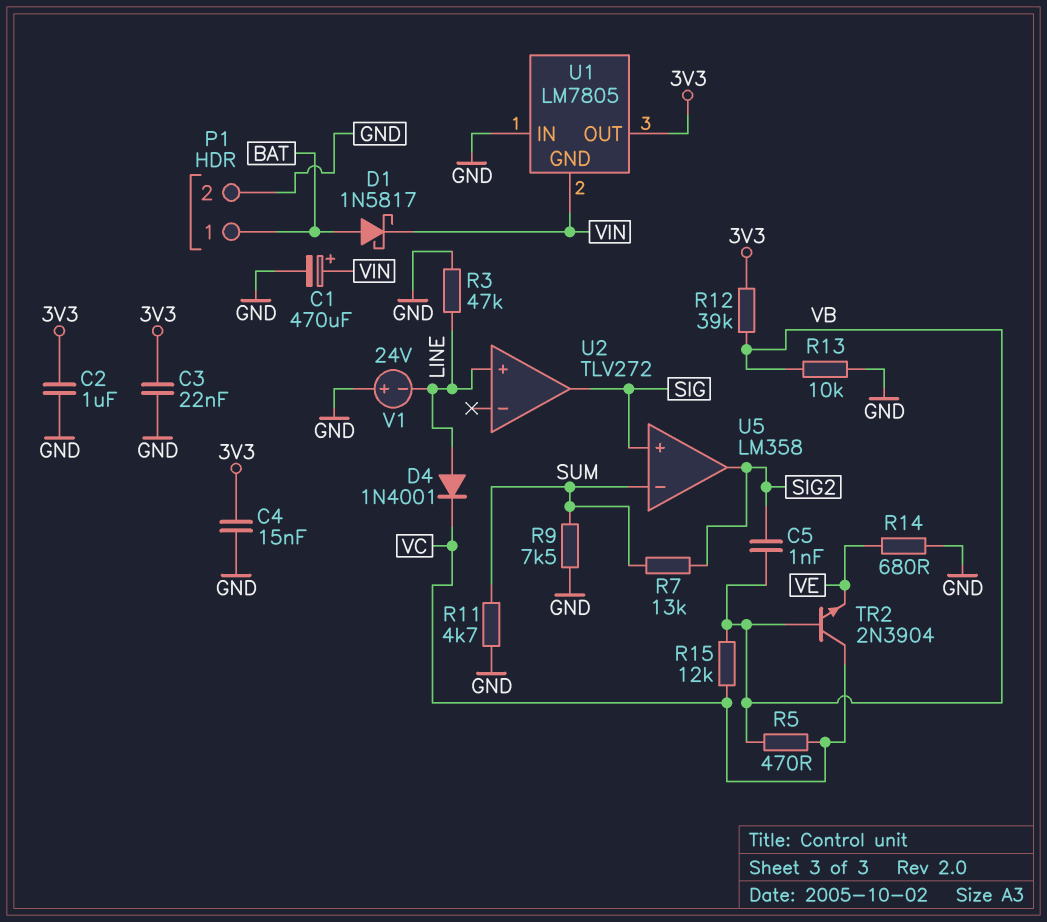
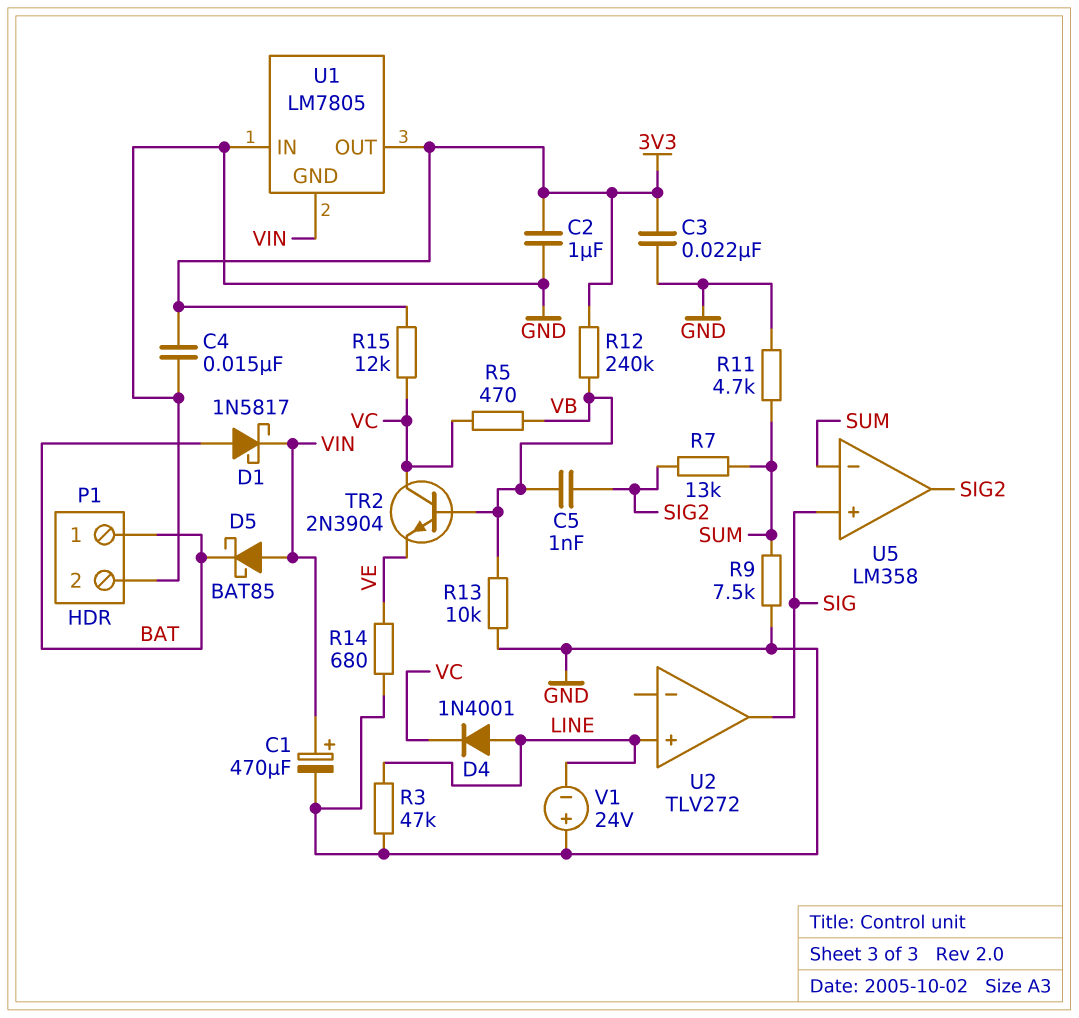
D5: none -> schottky BAT85 (A VIN, K BAT)
R12: 39k (3V3, VB) -> 240k (3V3, VB)
R15: 12k (VB, VC) -> 12k (3V3, VC)

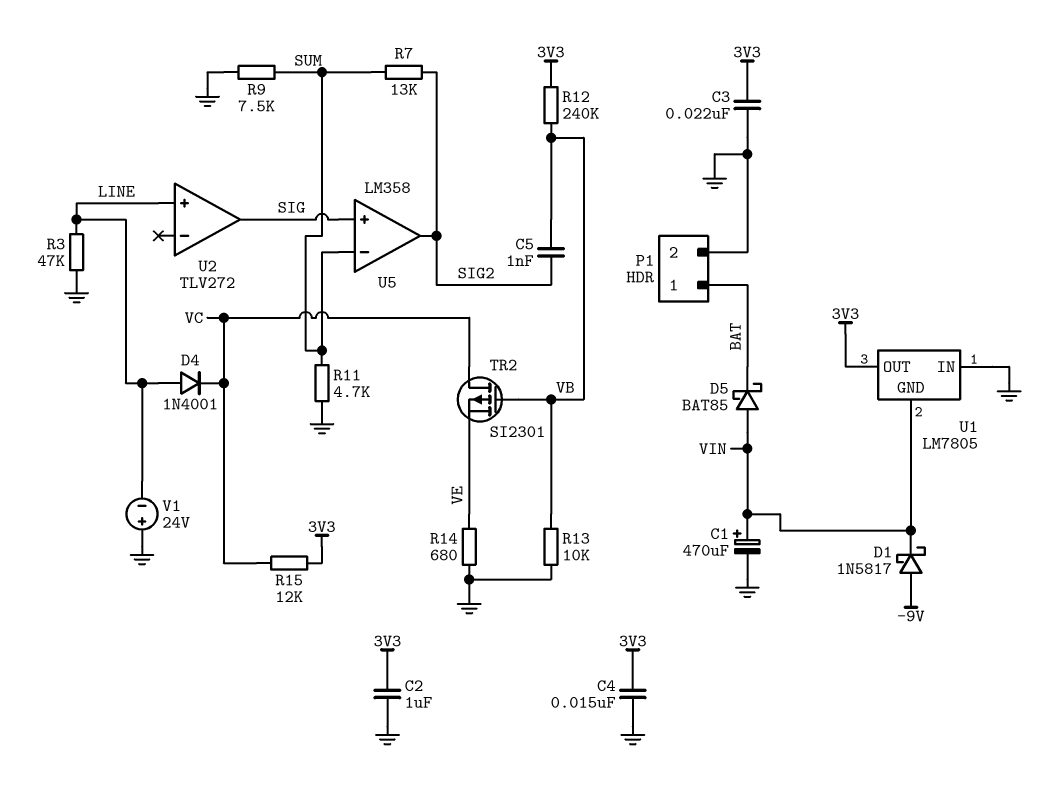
D1: schottky 1N5817 (A BAT, K VIN) -> schottky 1N5817 (A -9V, K VIN)
R5: 470 (VB, VC) -> none
TR2: NPN 2N3904 (B VB, C VC, E VE) -> PMOS SI2301 (G VB, D VC, S VE)

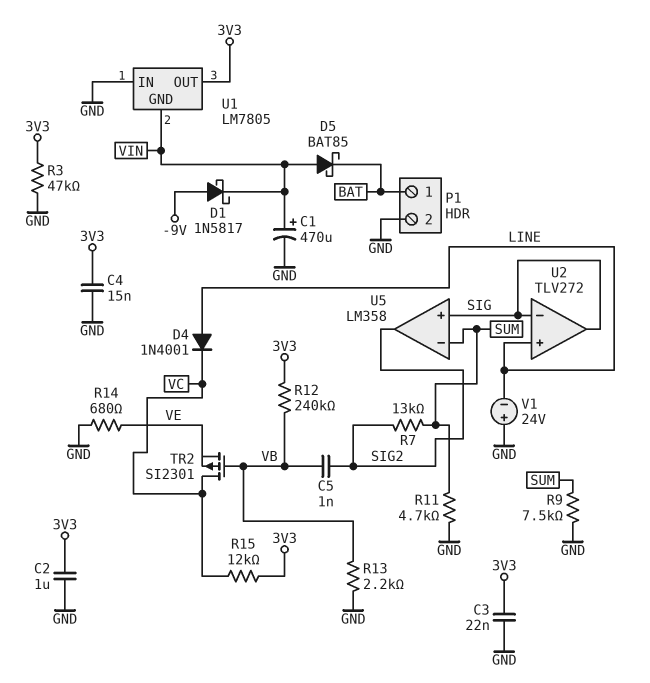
R3: 47k (GND, LINE) -> 47k (3V3, GND)
R13: 10k (GND, VB) -> 2.2k (GND, VB)
U2 pin in-: none -> SIG

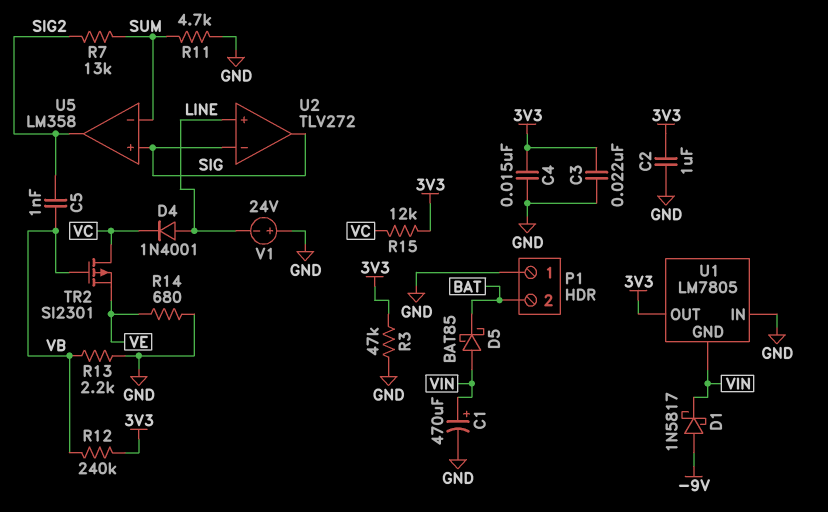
P1 pin 1: BAT -> GND
P1 pin 2: GND -> BAT
R9: 7.5k (GND, SUM) -> none

